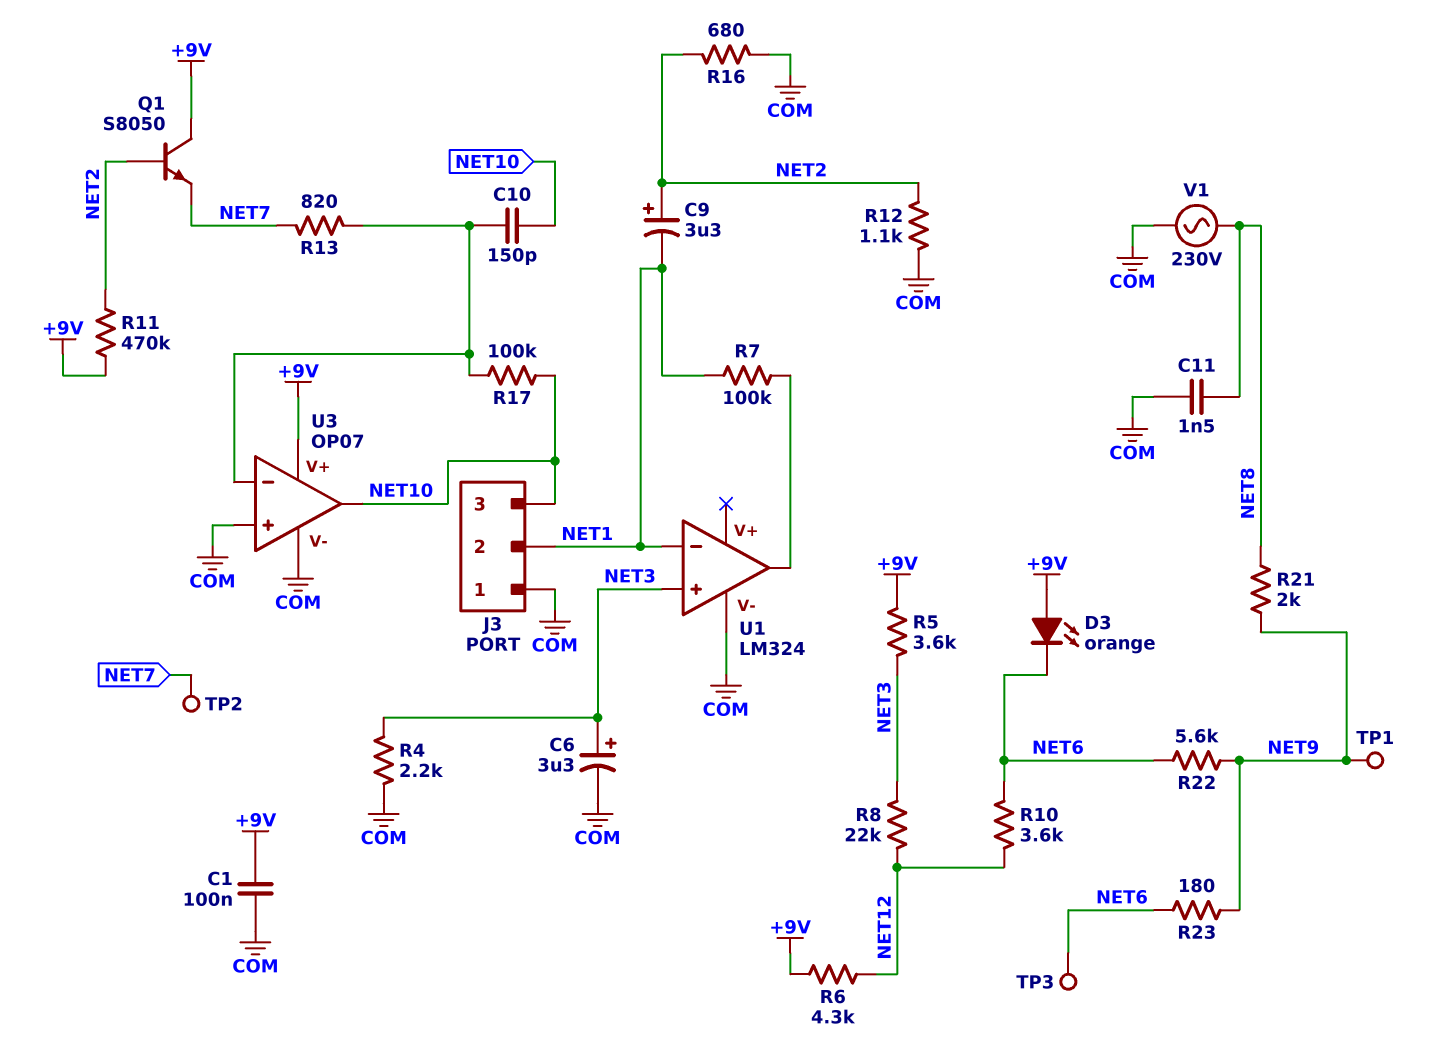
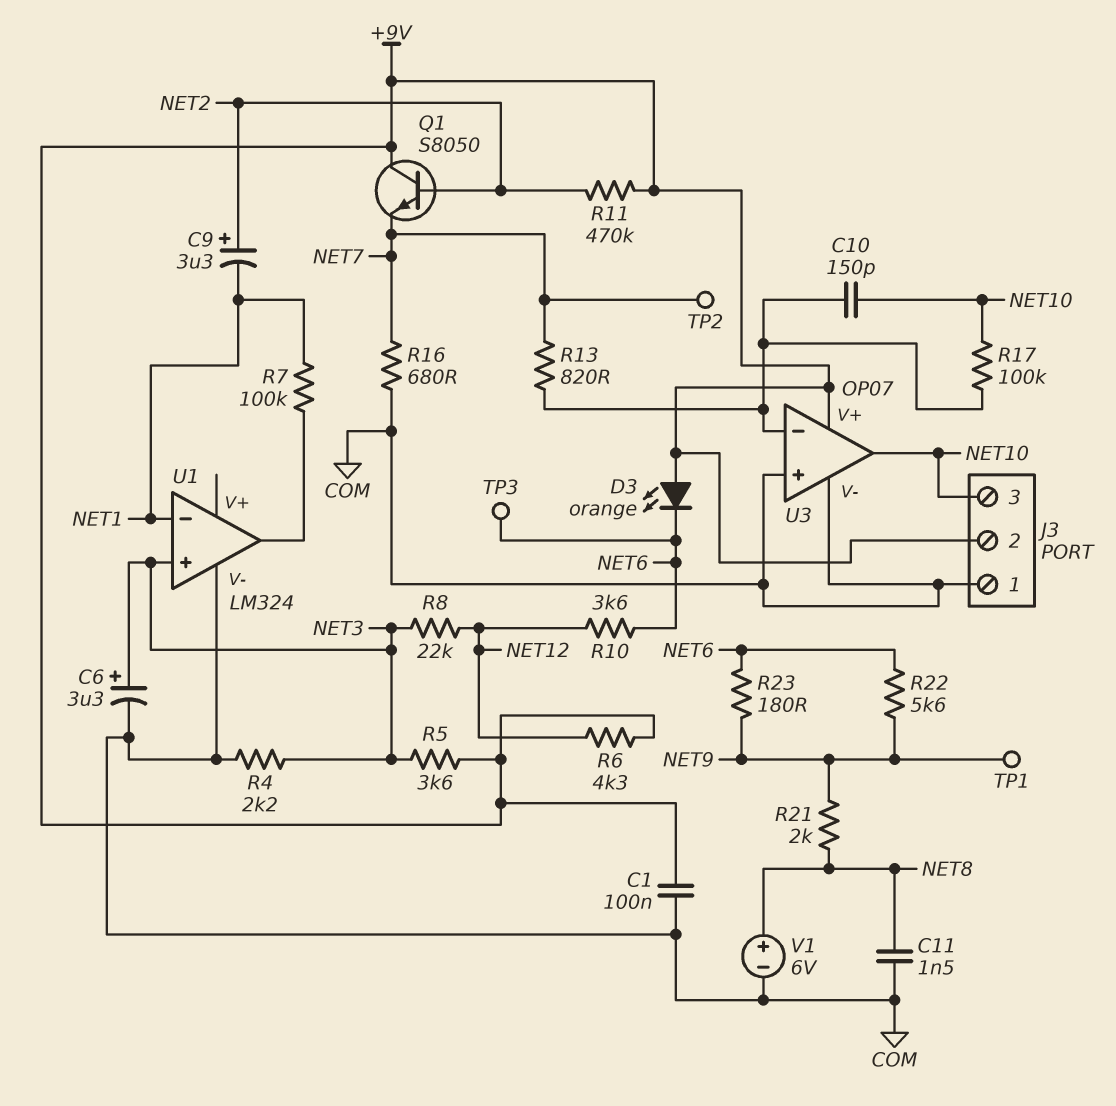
J3 pin 2: NET1 -> +9V
R12: 1.1k (COM, NET2) -> none
R16: 680 (COM, NET2) -> 680 (COM, NET7)
V1: AC 230V (COM, NET8) -> 6V (plus NET8, minus COM)

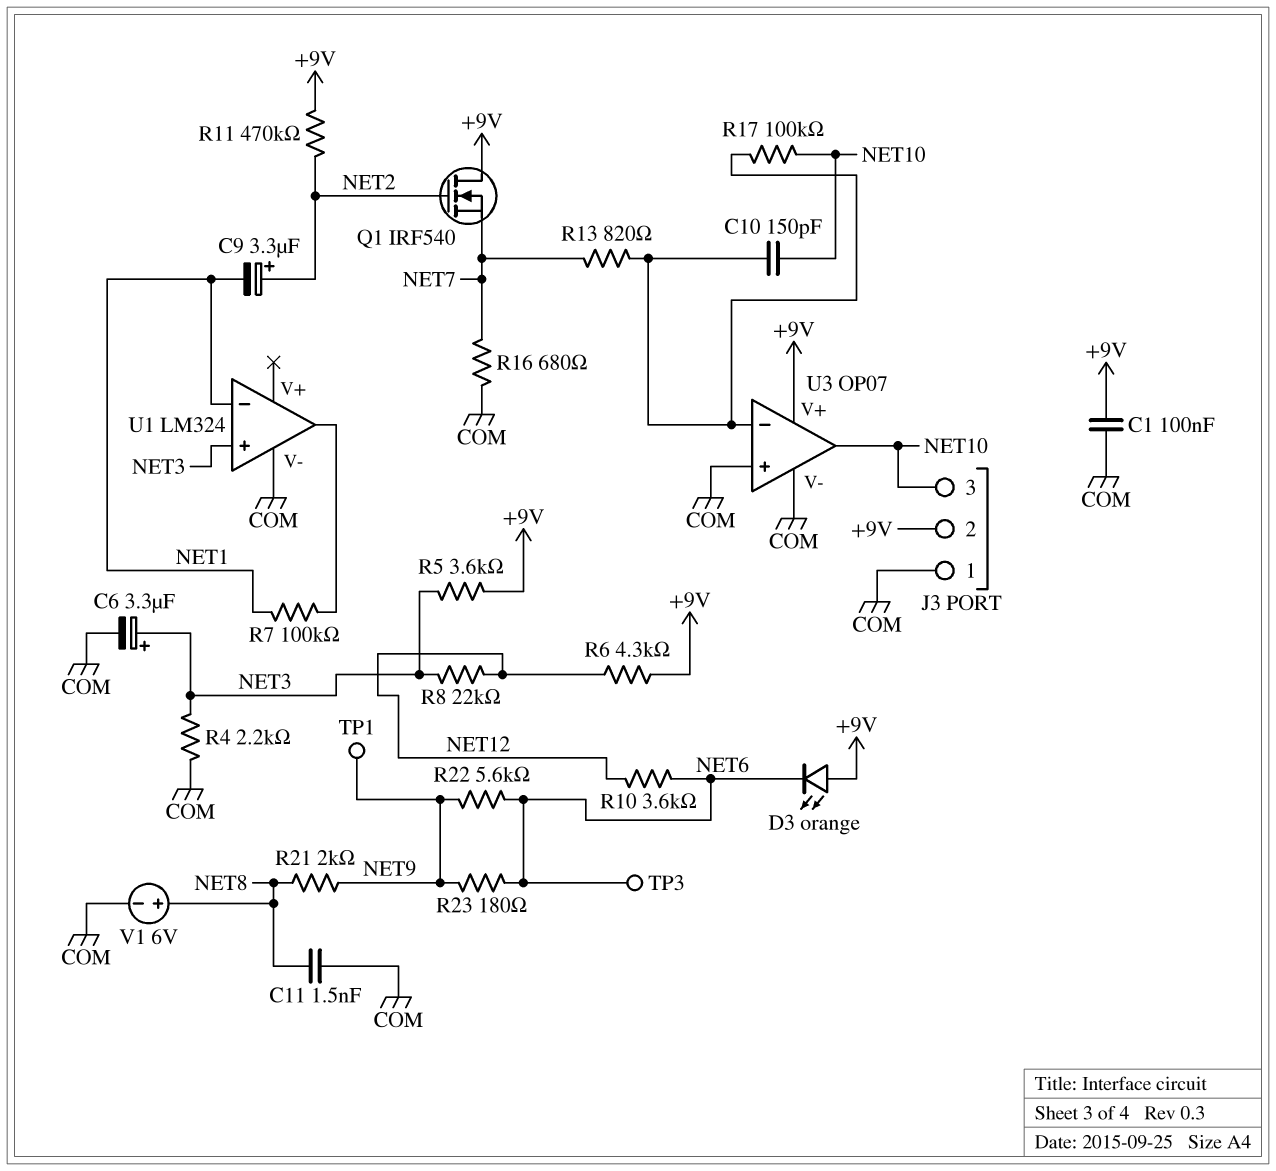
Q1: NPN S8050 (B NET2, C +9V, E NET7) -> NMOS IRF540 (G NET2, D +9V, S NET7)
TP2: test point (NET7) -> none

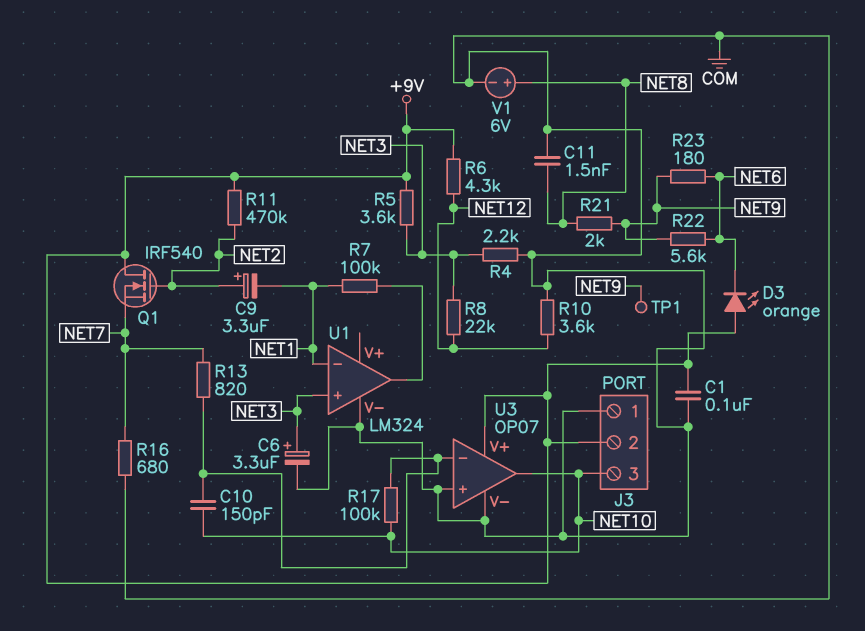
R10: 3.6k (NET6, NET12) -> 3.6k (COM, NET12)
TP3: test point (NET6) -> none

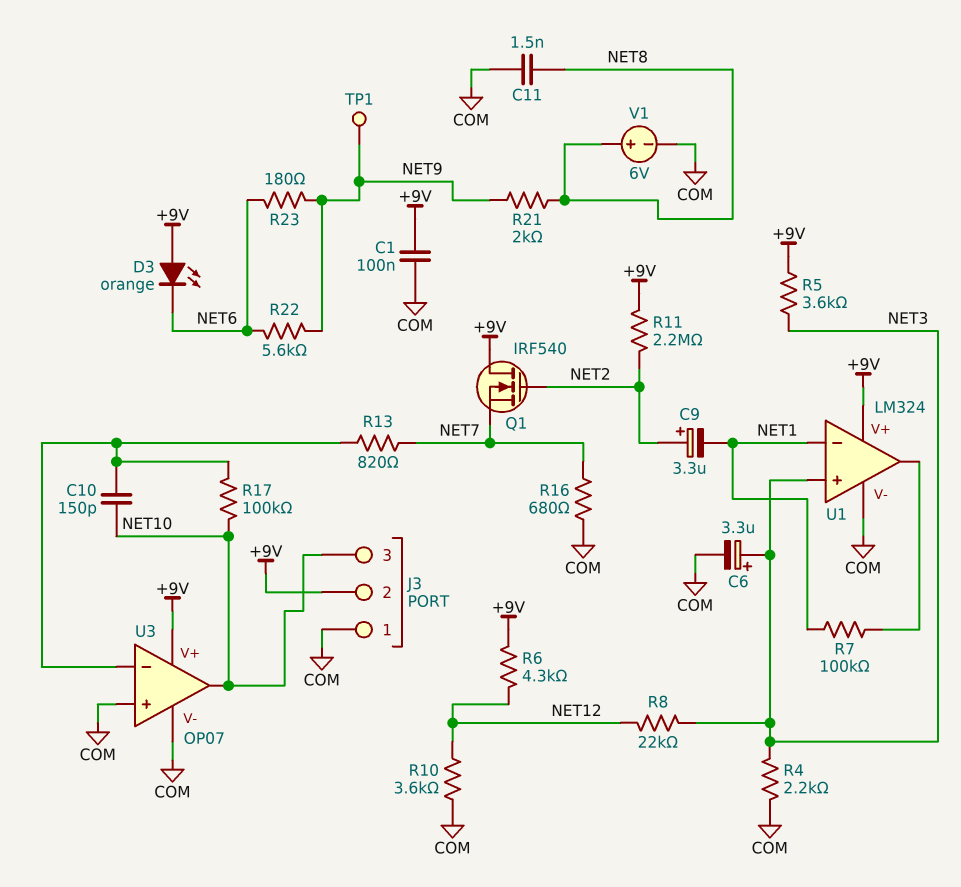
R11: 470k (+9V, NET2) -> 2.2M (+9V, NET2)
U1 pin V+: none -> +9V

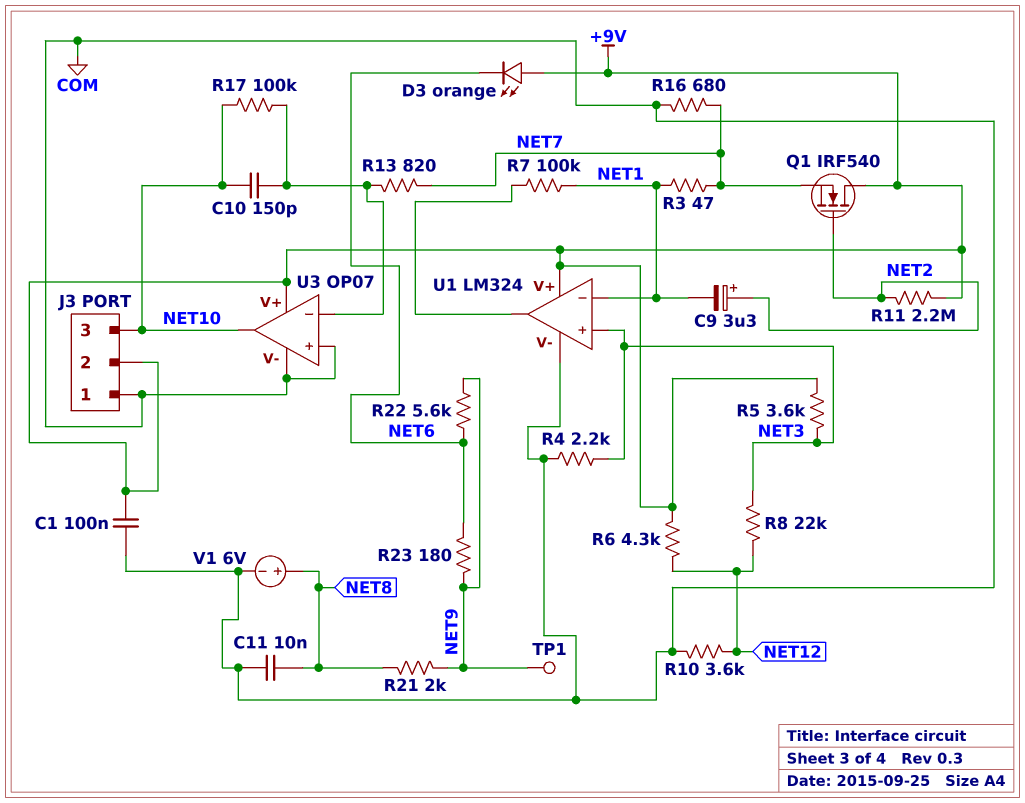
C6: 3.3uF (plus NET3, minus COM) -> none
C11: 1.5nF (COM, NET8) -> 10nF (COM, NET8)
R3: none -> 47 (NET1, NET7)

